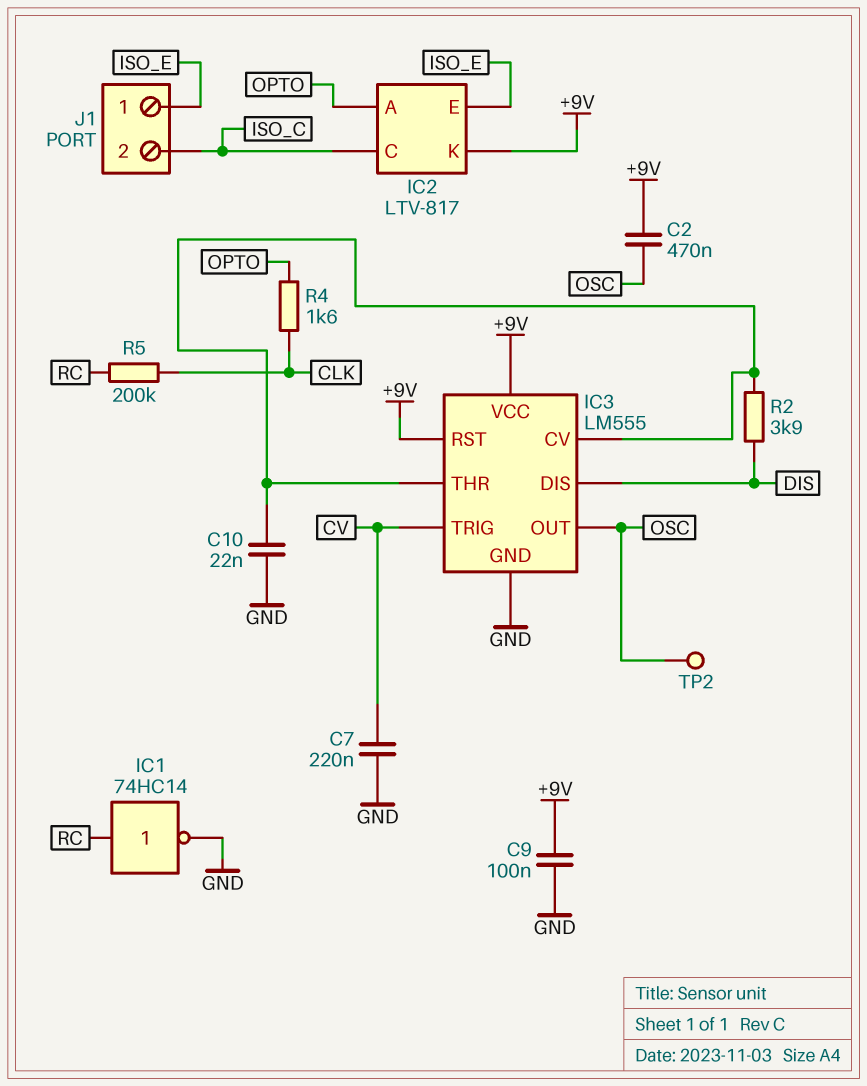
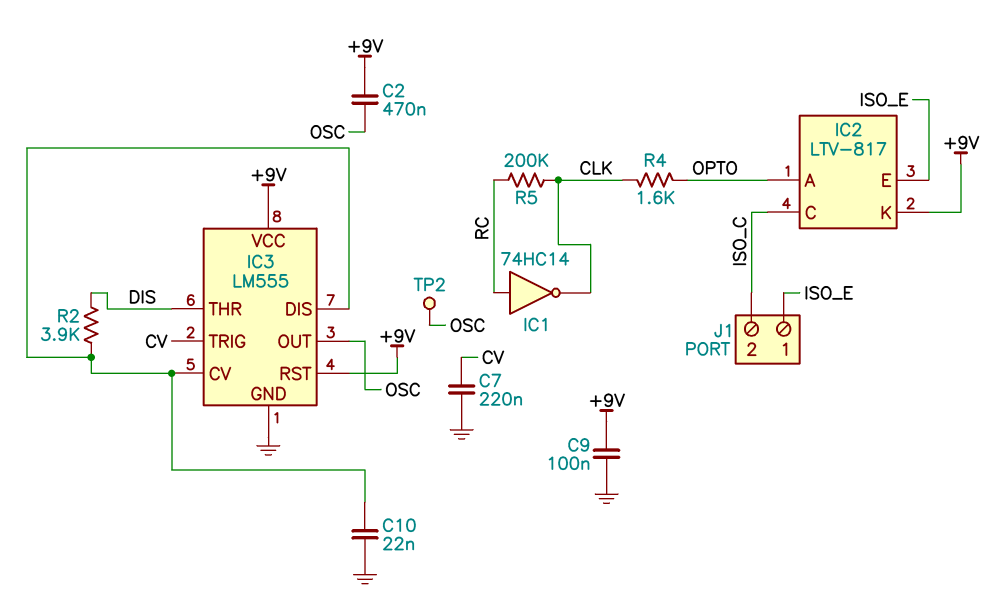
IC1: NOT 74HC14 (in RC, out GND) -> NOT 74HC14 (in RC, out CLK)
IC3 pin DIS: DIS -> IC3/CV
IC3 pin THR: IC3/CV -> DIS

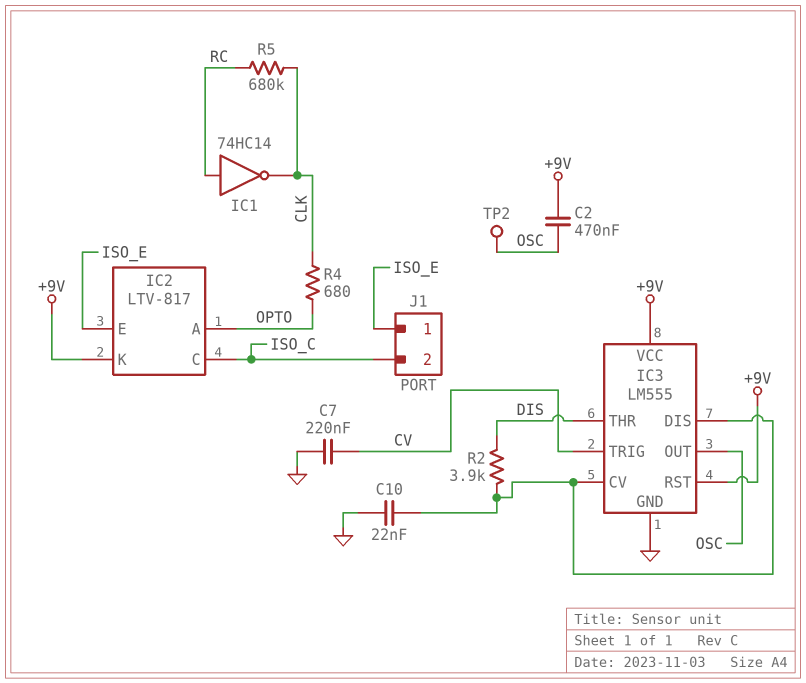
C9: 100nF (+9V, GND) -> none
R4: 1.6k (CLK, OPTO) -> 680 (CLK, OPTO)
R5: 200k (CLK, RC) -> 680k (CLK, RC)

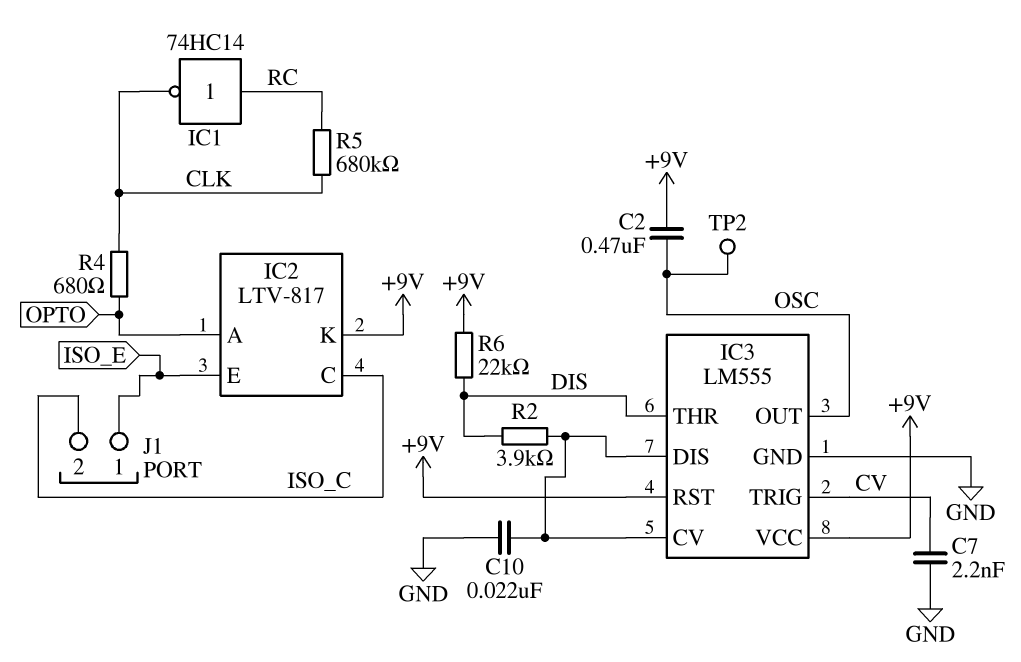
C7: 220nF (CV, GND) -> 2.2nF (CV, GND)
R6: none -> 22k (+9V, DIS)

